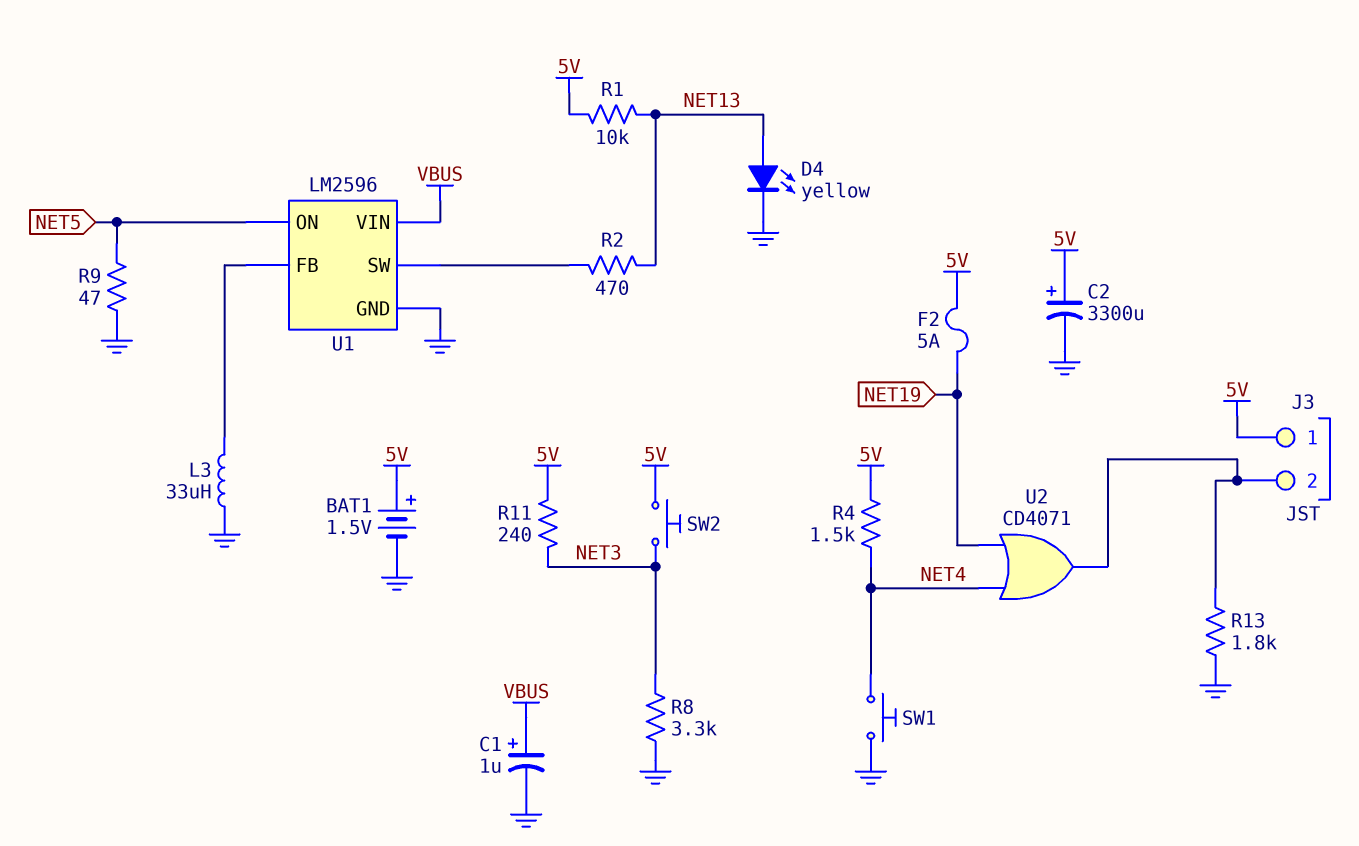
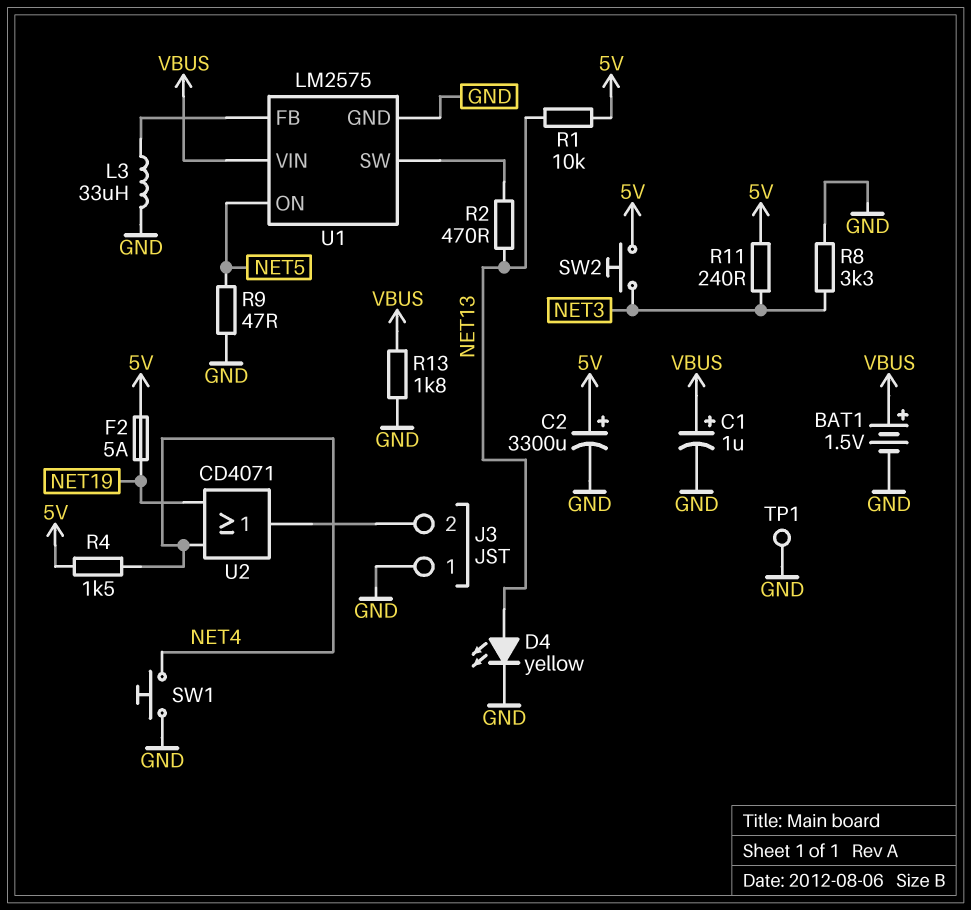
BAT1: 1.5V (plus 5V, minus GND) -> 1.5V (plus VBUS, minus GND)
J3 pin 1: 5V -> GND
R13: 1.8k (GND, J3/2) -> 1.8k (GND, VBUS)
TP1: none -> test point (GND)
U1: LM2596 -> LM2575

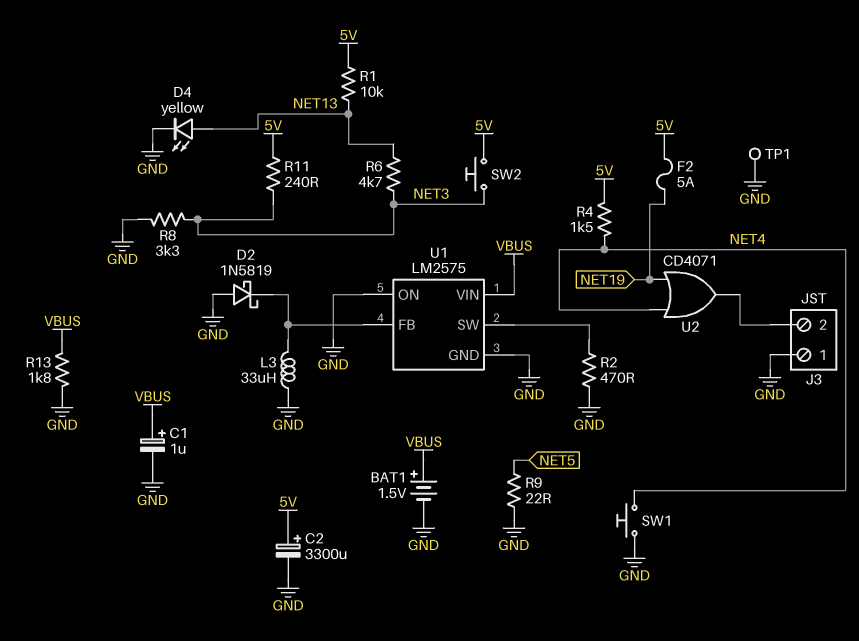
D2: none -> schottky 1N5819 (A GND, K U1/FB)
R2: 470 (NET13, U1/SW) -> 470 (GND, U1/SW)
R6: none -> 4.7k (NET3, NET13)
R9: 47 (GND, NET5) -> 22 (GND, NET5)
U1 pin ON: NET5 -> GND

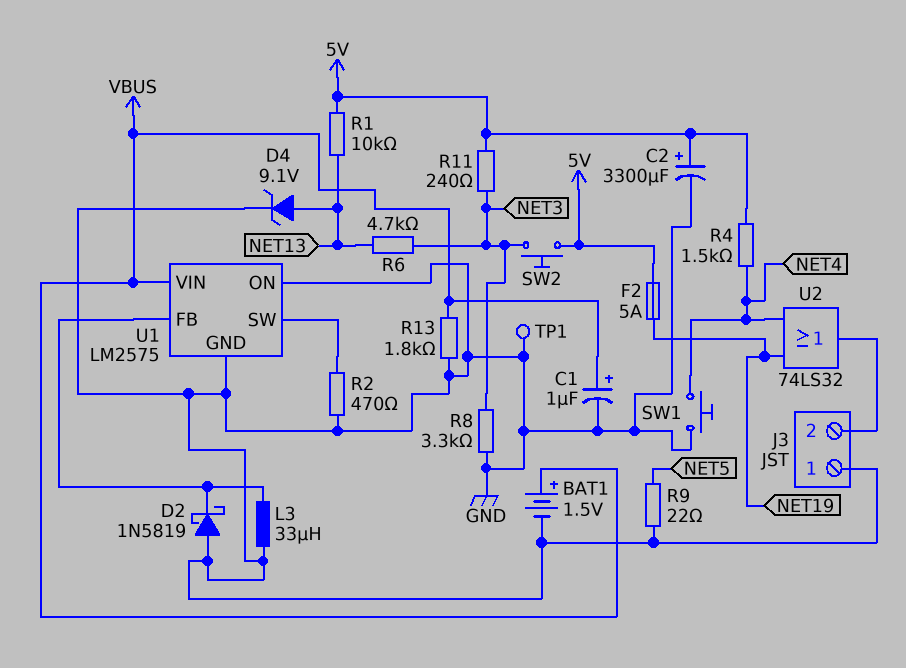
D4: LED yellow (A NET13, K GND) -> zener 9.1V (A NET13, K GND)
U2: OR CD4071 (in NET4, in NET19, out J3/2) -> OR 74LS32 (in NET4, in NET19, out J3/2)

